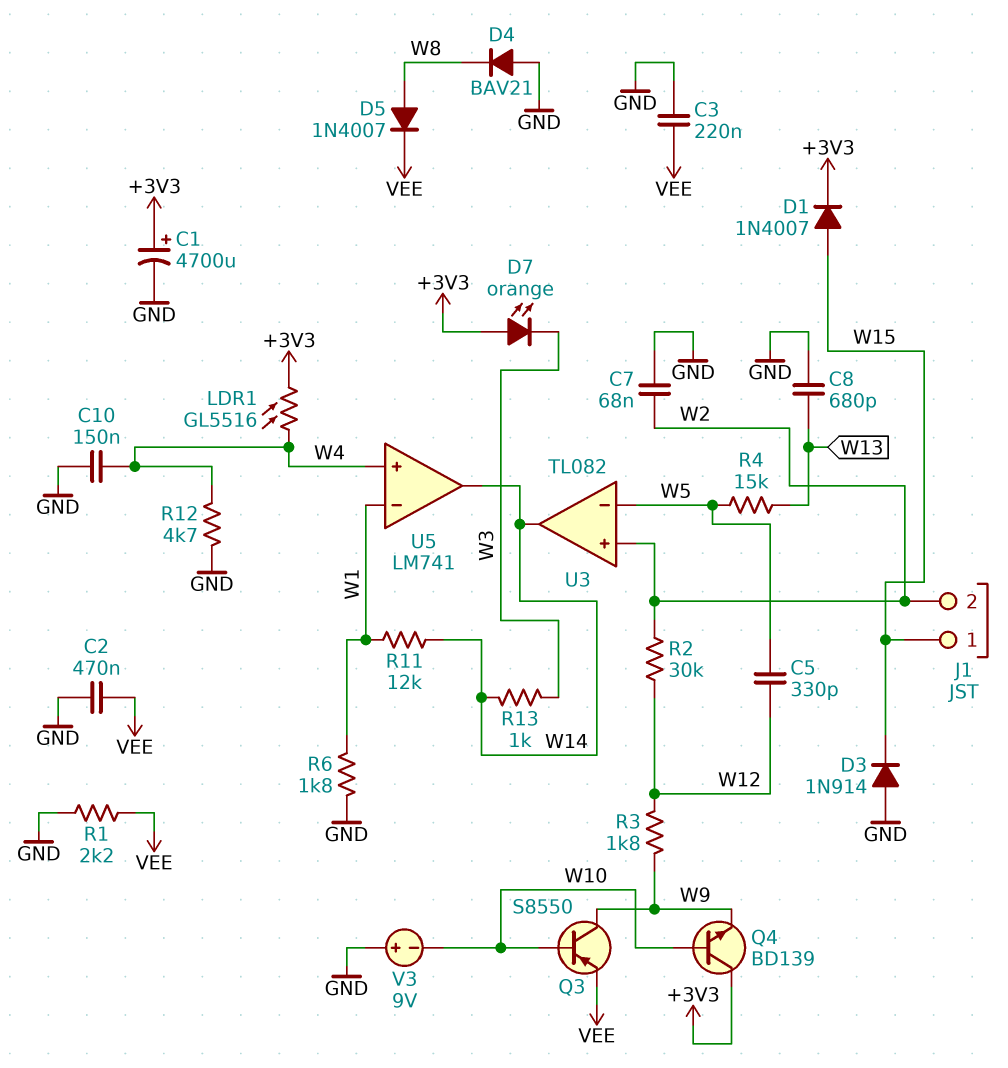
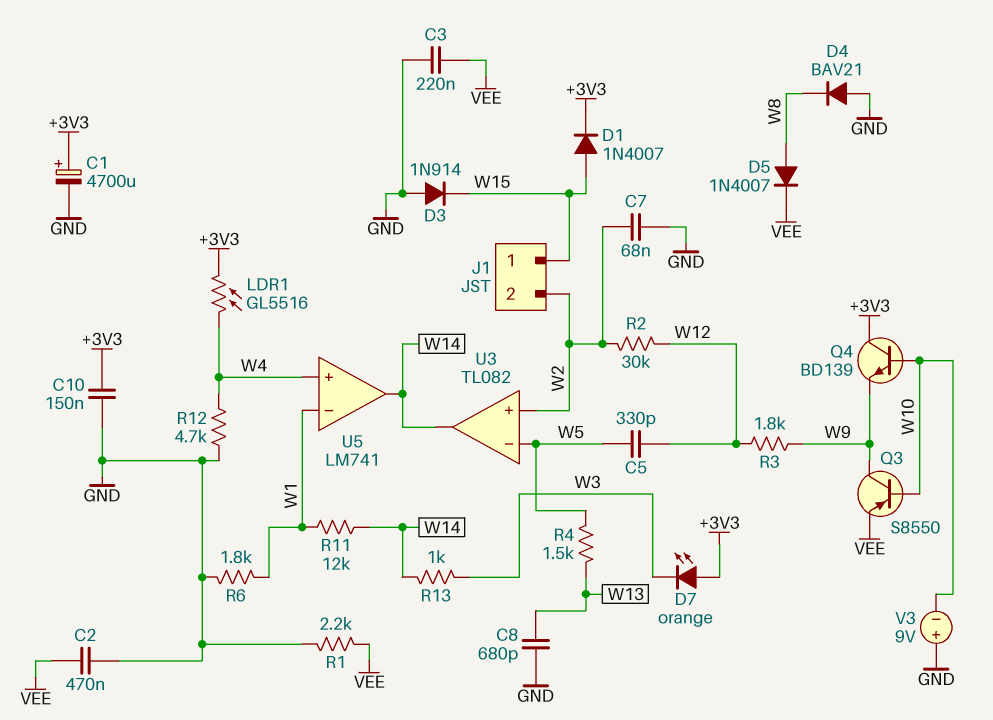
C10: 150nF (GND, W4) -> 150nF (+3V3, GND)
R4: 15k (W5, W13) -> 1.5k (W5, W13)

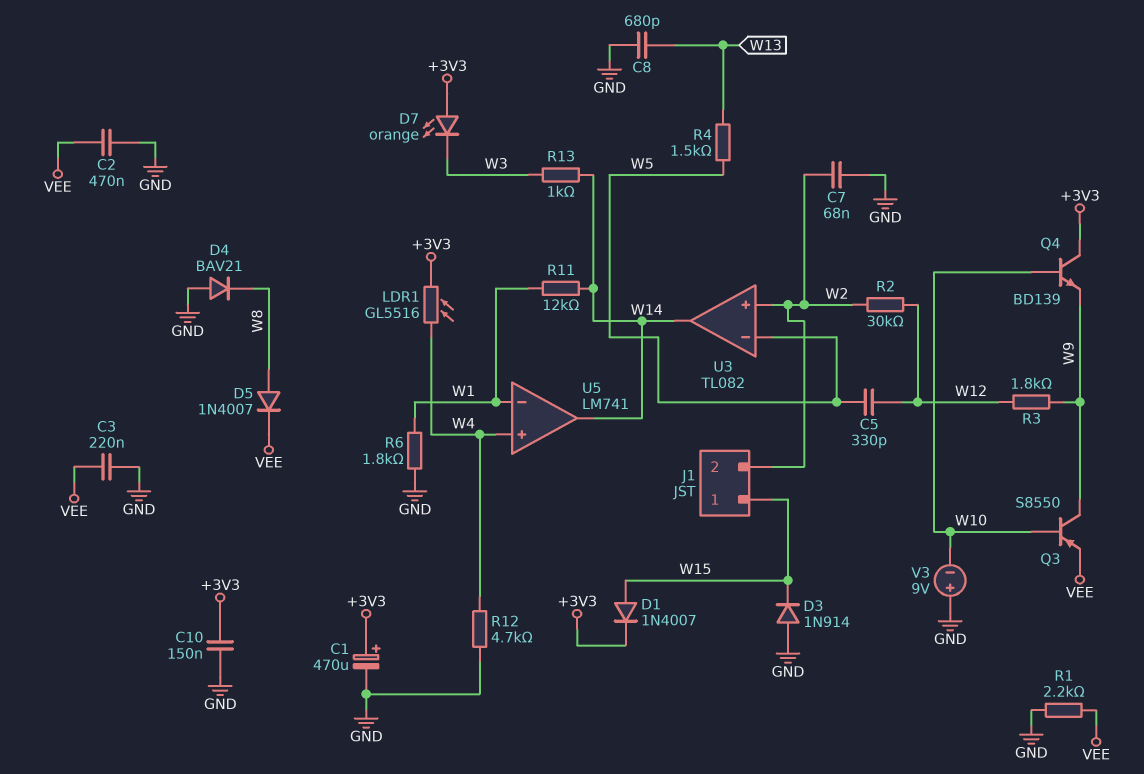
C1: 4700uF (plus +3V3, minus GND) -> 470uF (plus +3V3, minus GND)

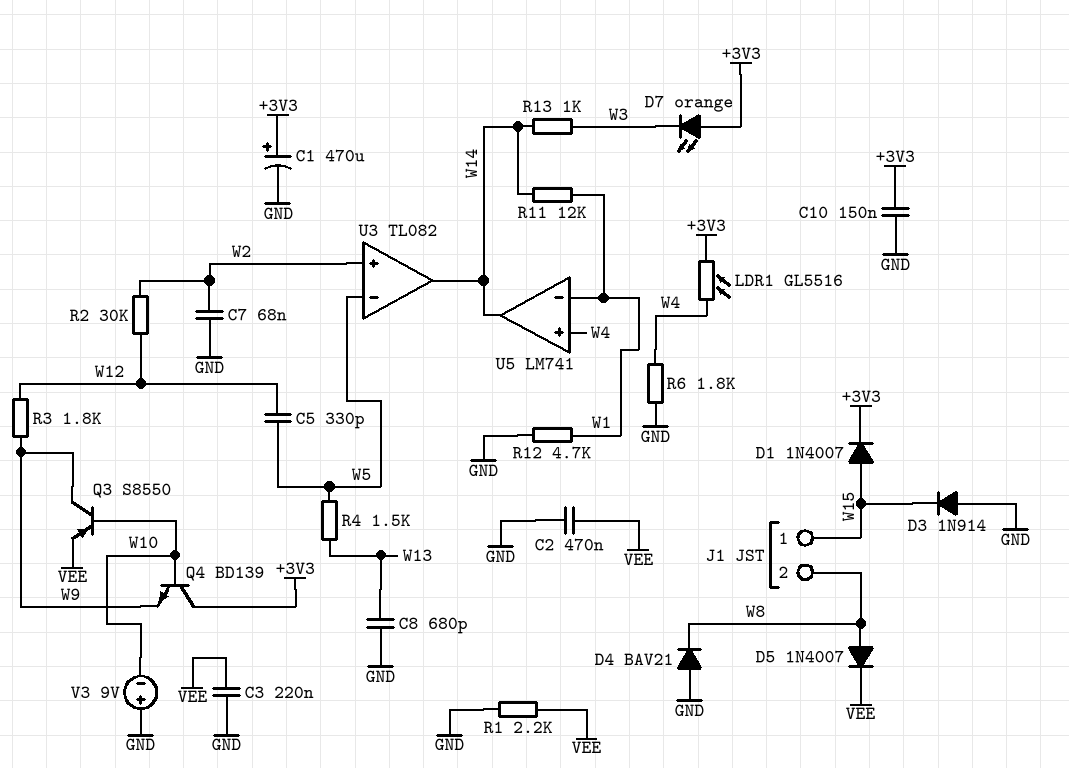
J1 pin 2: W2 -> W8
R6: 1.8k (GND, W1) -> 1.8k (GND, W4)
R12: 4.7k (GND, W4) -> 4.7k (GND, W1)

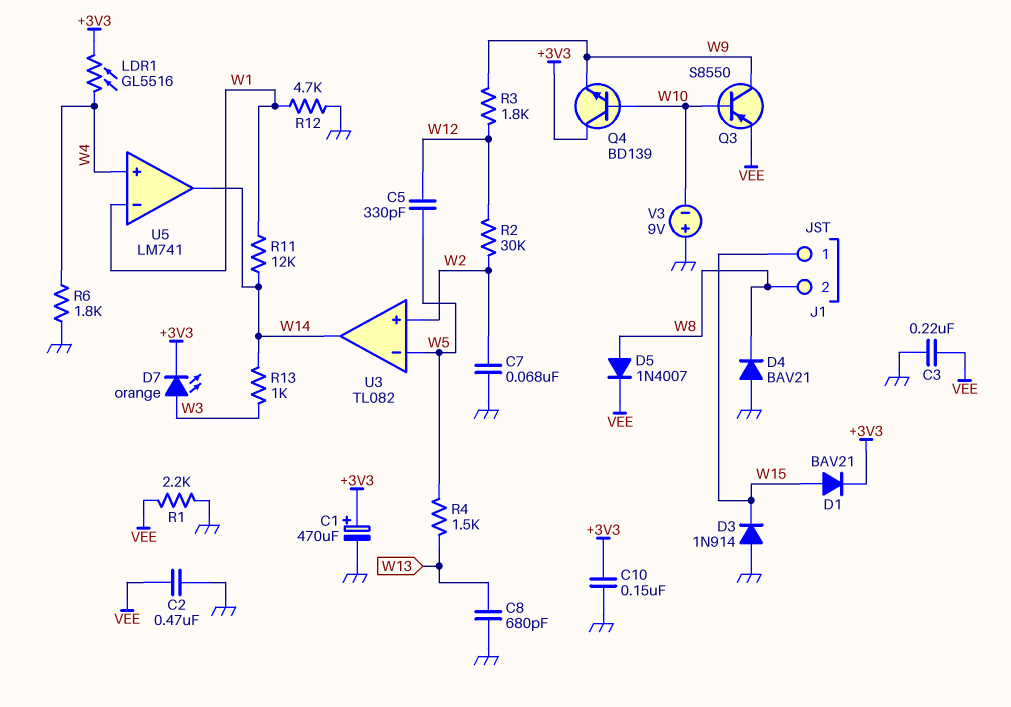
D1: diode 1N4007 (A W15, K +3V3) -> diode BAV21 (A W15, K +3V3)
D7: LED orange (A +3V3, K W3) -> LED orange (A W3, K +3V3)

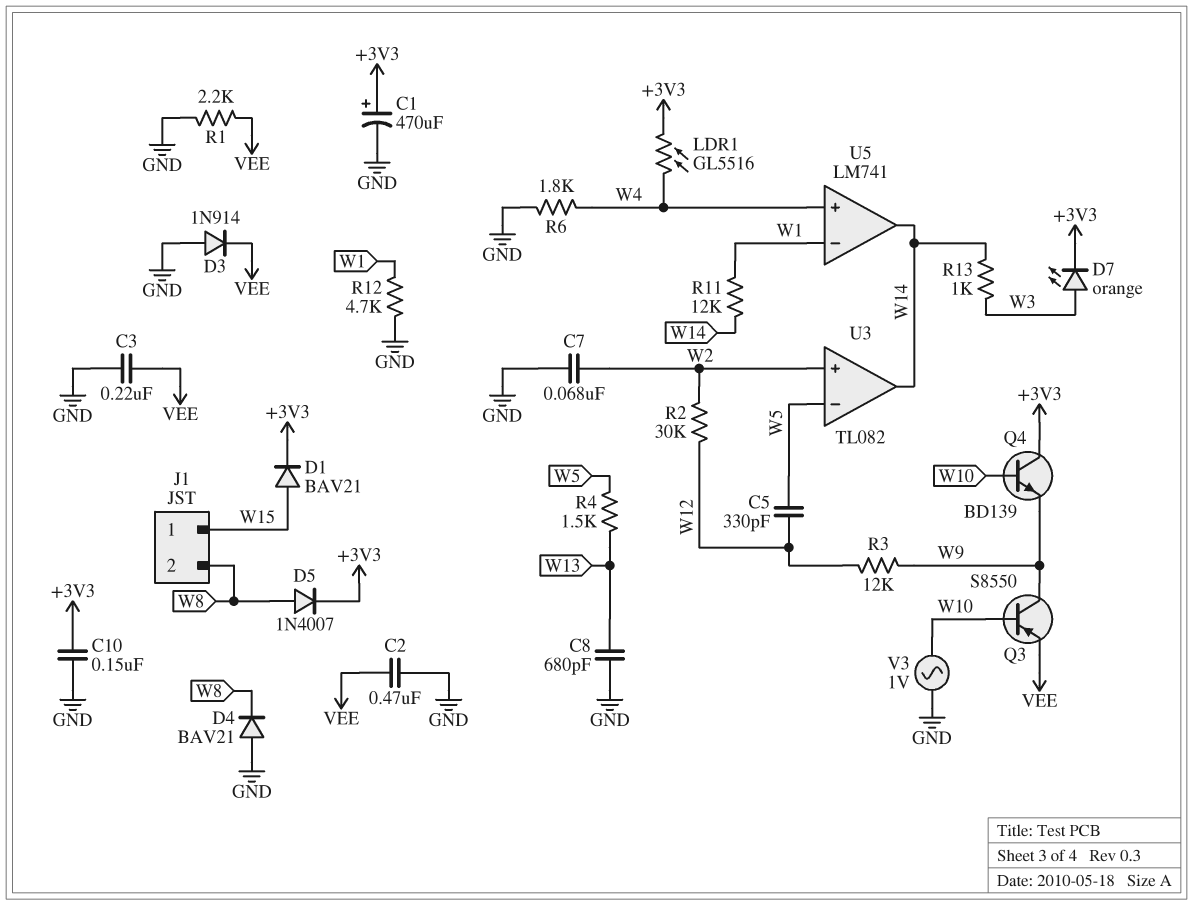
D3: diode 1N914 (A GND, K W15) -> diode 1N914 (A GND, K VEE)
D5: diode 1N4007 (A W8, K VEE) -> diode 1N4007 (A W8, K +3V3)
R3: 1.8k (W9, W12) -> 12k (W9, W12)
V3: 9V (plus GND, minus W10) -> AC 1V (GND, W10)

